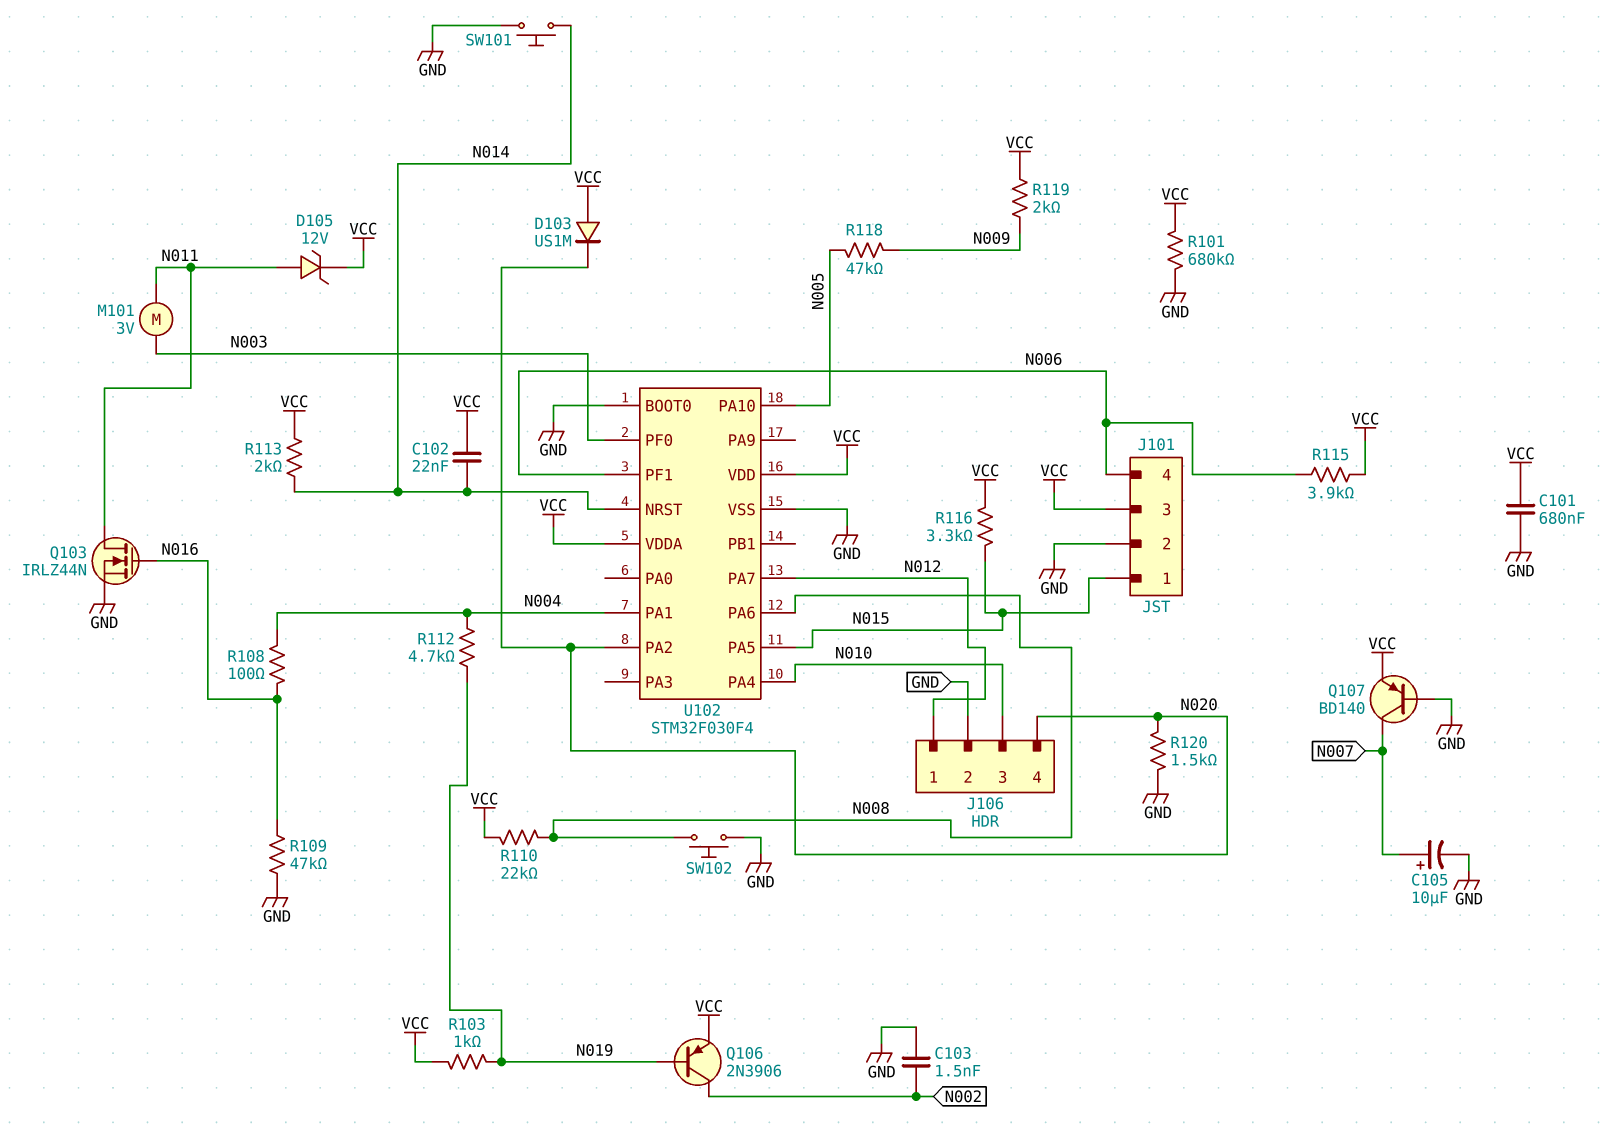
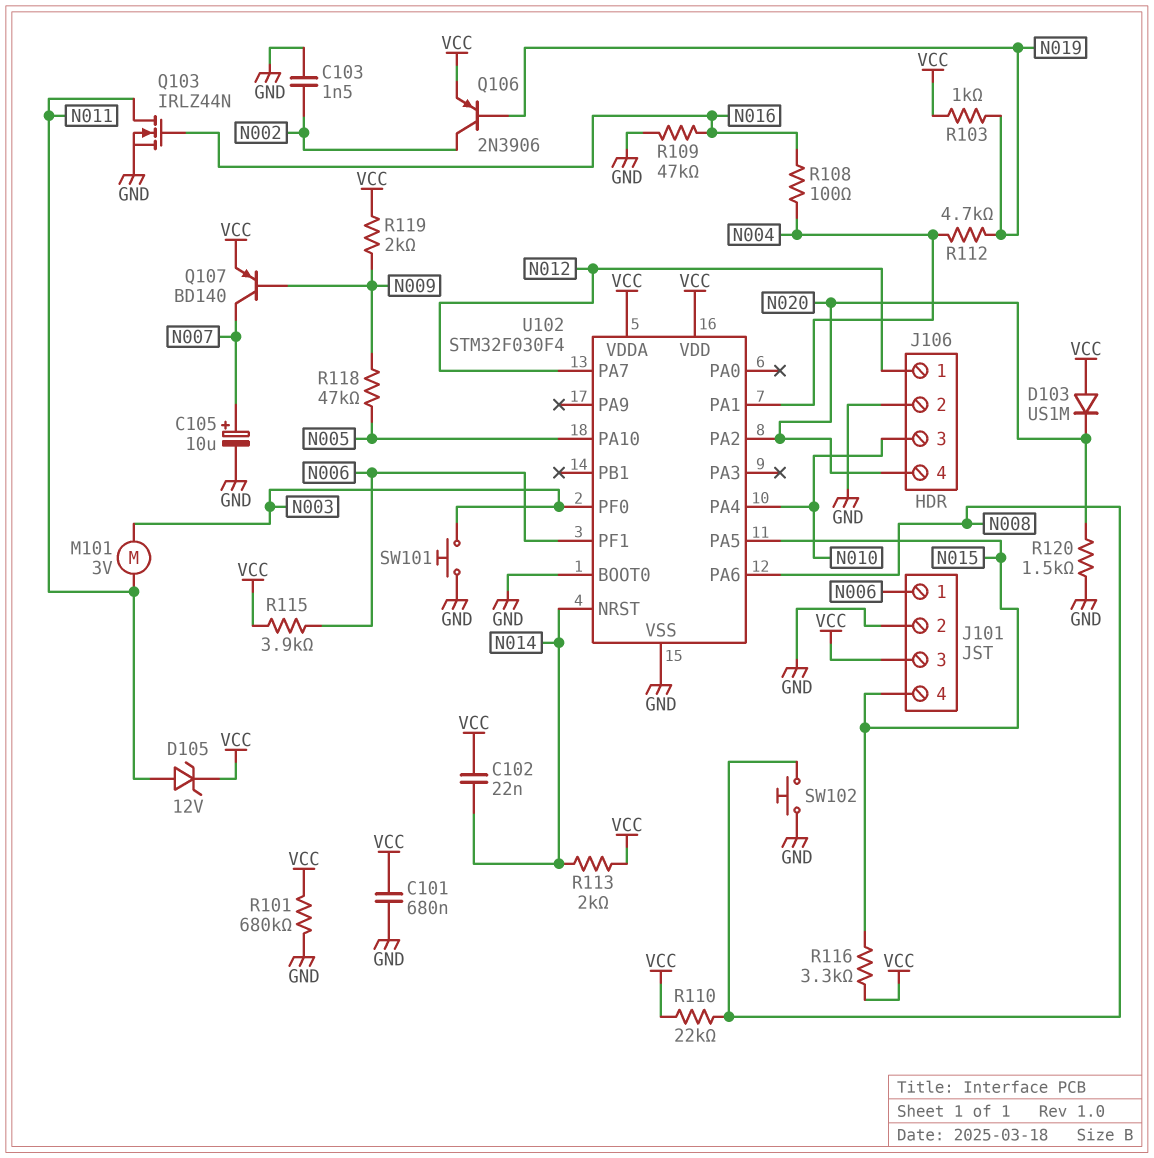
J101 pin 1: N015 -> N006
J101 pin 4: N006 -> N015
Q107: PNP BD140 (B GND, C N007, E VCC) -> PNP BD140 (B N009, C N007, E VCC)
SW101: button (GND, N014) -> button (GND, N003)

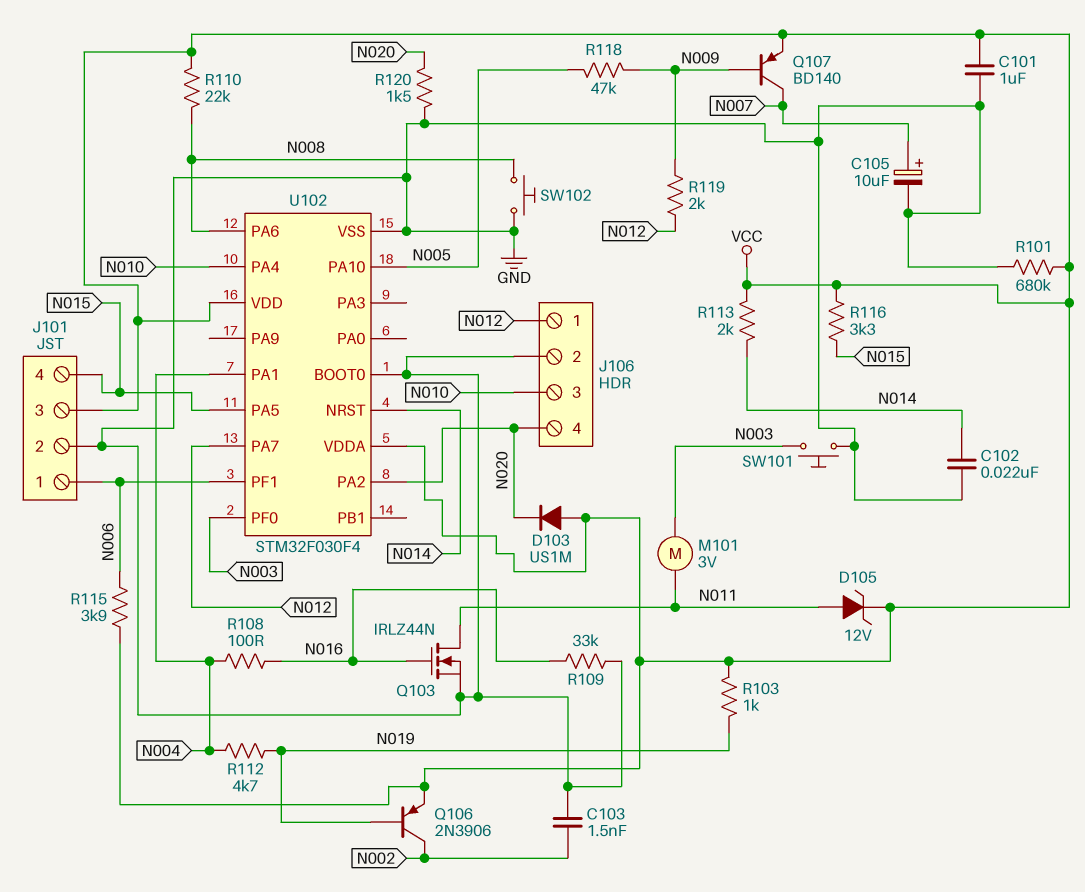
C101: 680nF (GND, VCC) -> 1uF (GND, VCC)
C102: 22nF (N014, VCC) -> 22nF (GND, N014)
R109: 47k (GND, N016) -> 33k (GND, N016)
R119: 2k (N009, VCC) -> 2k (N009, N012)

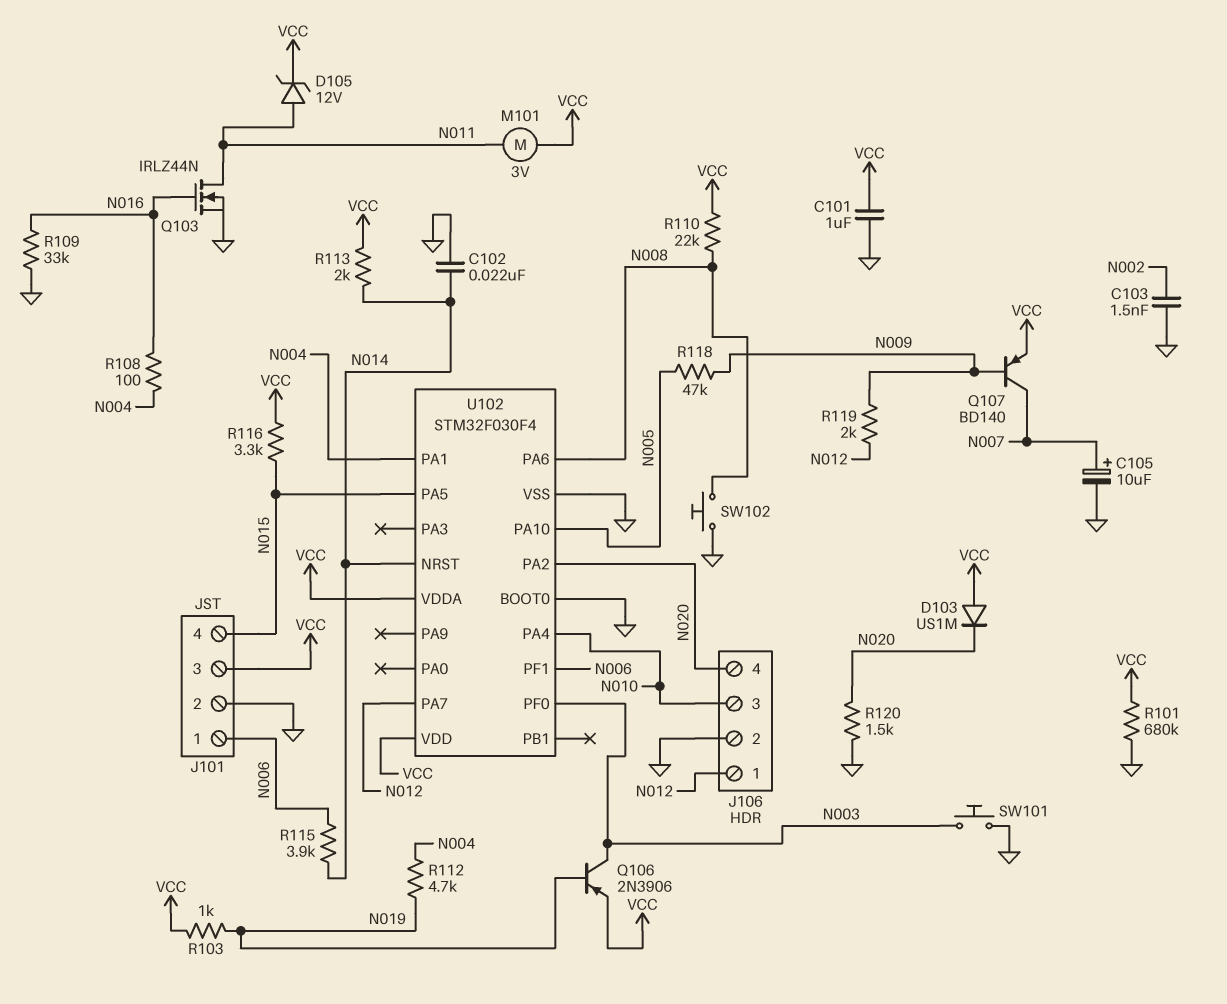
M101: motor 3V (N003, N011) -> motor 3V (N011, VCC)
Q106: PNP 2N3906 (B N019, C N002, E VCC) -> PNP 2N3906 (B N019, C N003, E VCC)
R115: 3.9k (N006, VCC) -> 3.9k (N006, N014)

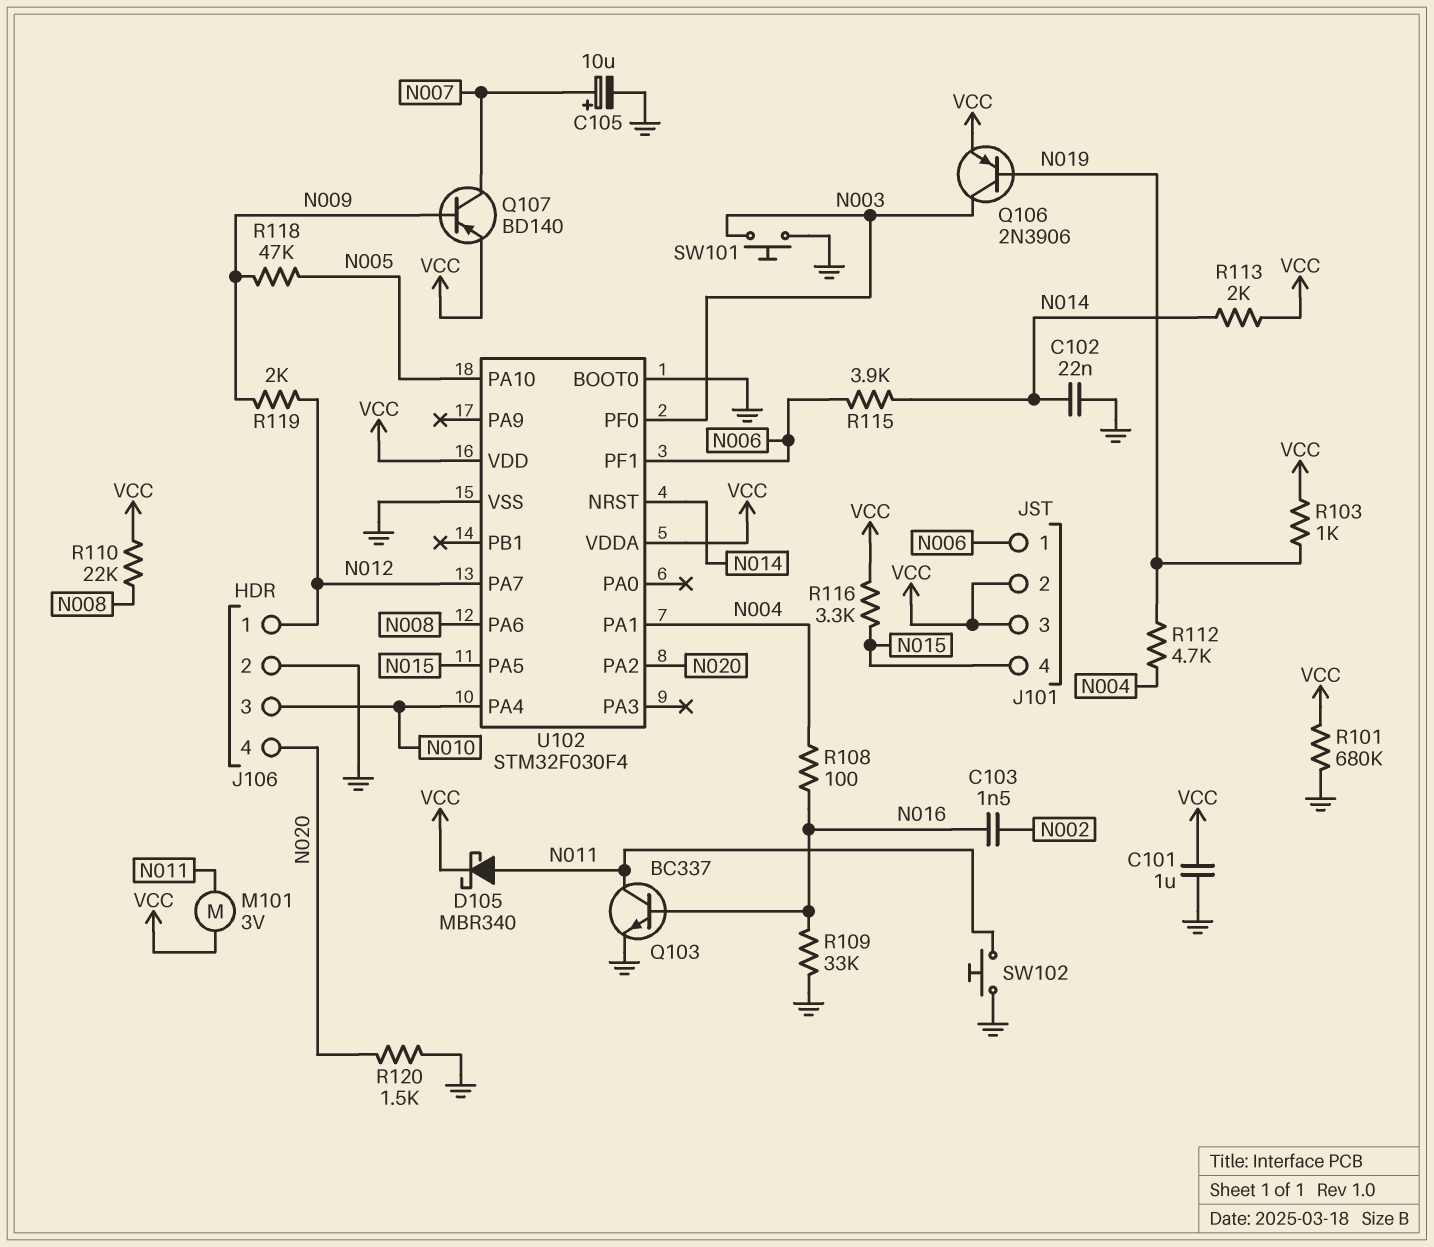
C103: 1.5nF (GND, N002) -> 1.5nF (N002, N016)
D103: diode US1M (A VCC, K N020) -> none
D105: zener 12V (A N011, K VCC) -> schottky MBR340 (A N011, K VCC)
J101 pin 2: GND -> VCC
Q103: NMOS IRLZ44N (G N016, D N011, S GND) -> NPN BC337 (B N016, C N011, E GND)
SW102: button (GND, N008) -> button (GND, N011)

